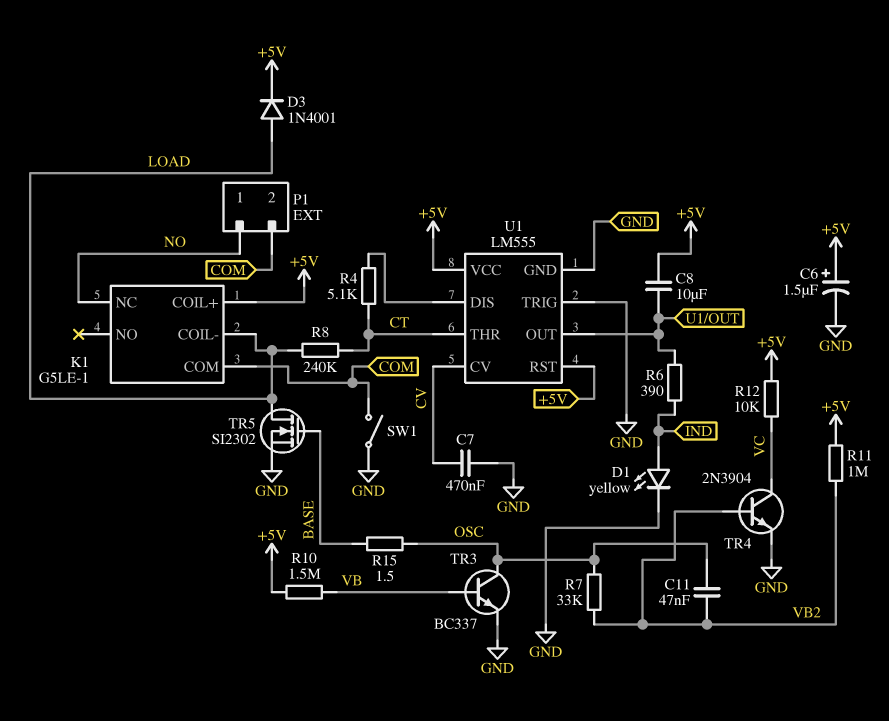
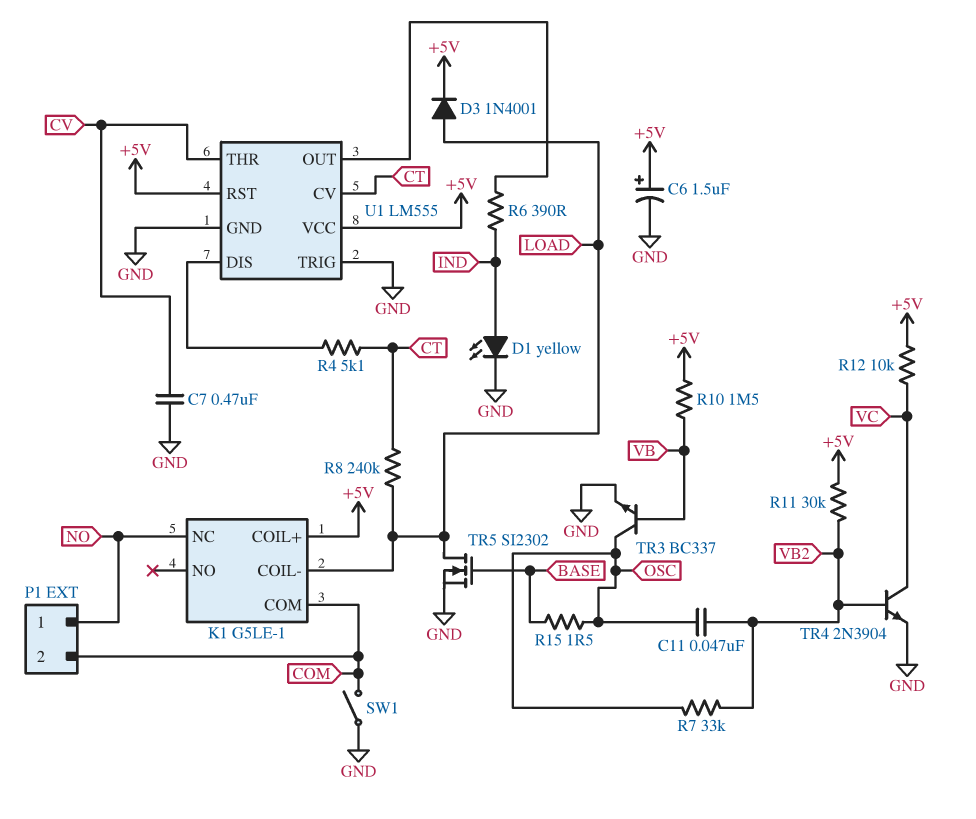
C8: 10uF (+5V, U1/OUT) -> none
R11: 1M (+5V, VB2) -> 30k (+5V, VB2)
U1 pin CV: CV -> CT
U1 pin THR: CT -> CV

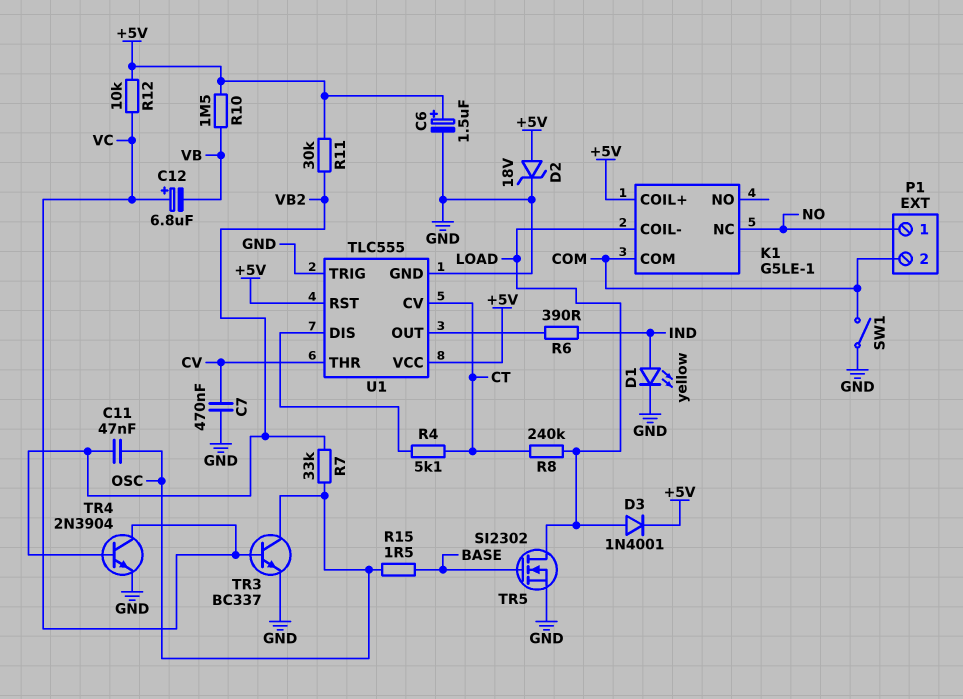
C12: none -> 6.8uF (plus VC, minus VB)
D2: none -> zener 18V (A +5V, K GND)
TR3: NPN BC337 (B VB, C OSC, E GND) -> NPN BC337 (B VC, C OSC, E GND)
U1: LM555 -> TLC555

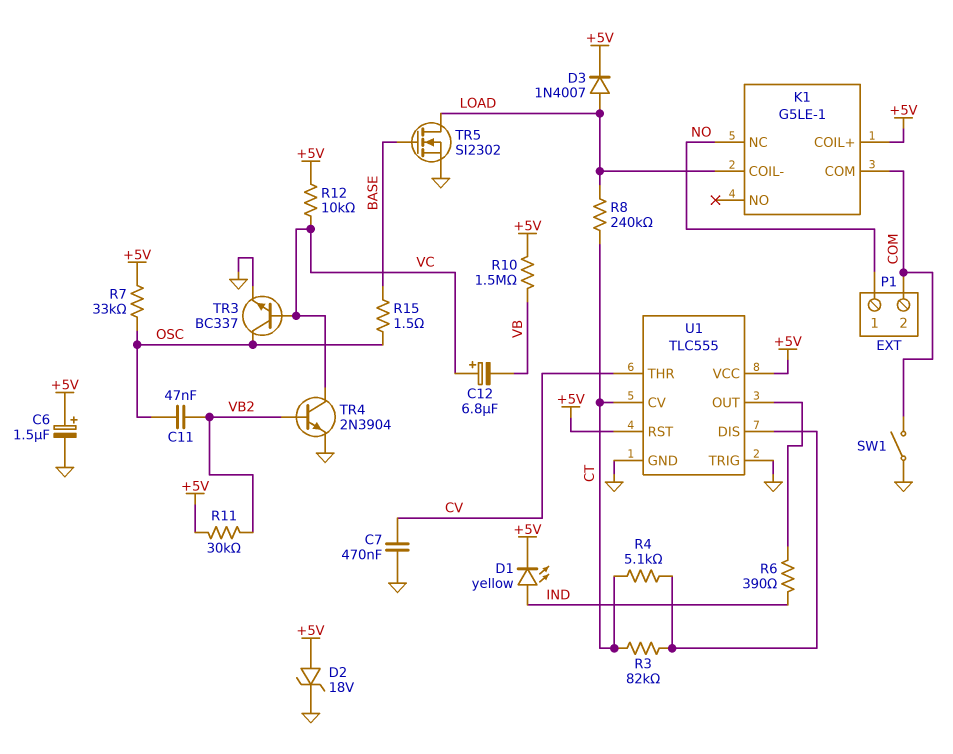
D1: LED yellow (A IND, K GND) -> LED yellow (A IND, K +5V)
D3: diode 1N4001 (A LOAD, K +5V) -> diode 1N4007 (A LOAD, K +5V)
R3: none -> 82k (CT, U1/DIS)
R7: 33k (OSC, VB2) -> 33k (+5V, OSC)

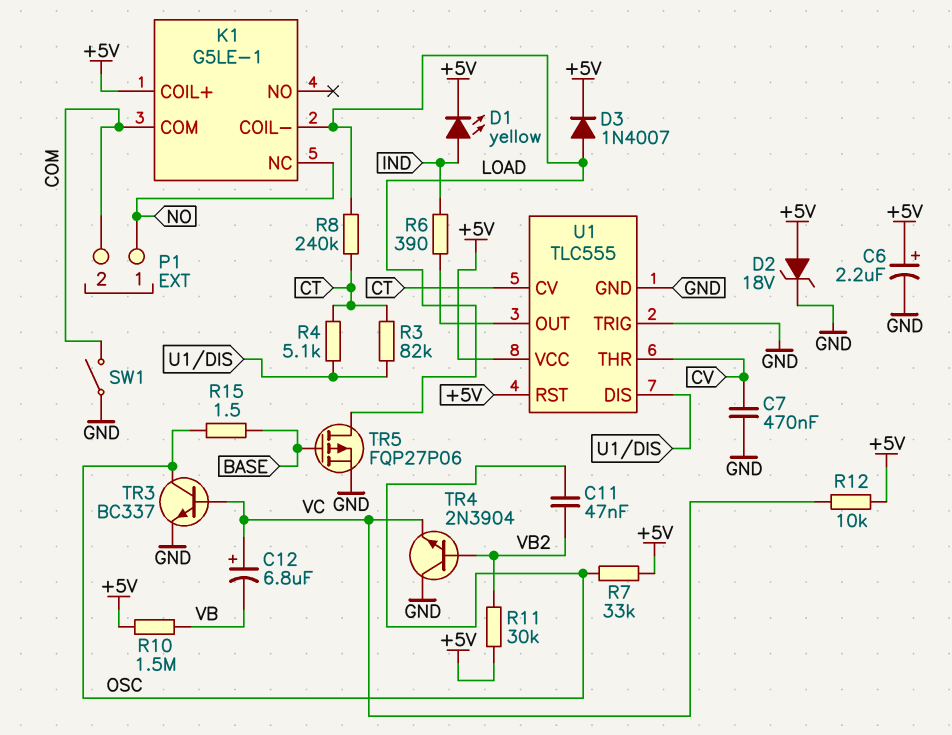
C6: 1.5uF (plus +5V, minus GND) -> 2.2uF (plus +5V, minus GND)
TR4: NPN 2N3904 (B VB2, C VC, E GND) -> NPN 2N3904 (B VB2, C GND, E VC)
TR5: NMOS SI2302 (G BASE, D LOAD, S GND) -> PMOS FQP27P06 (G BASE, D LOAD, S GND)

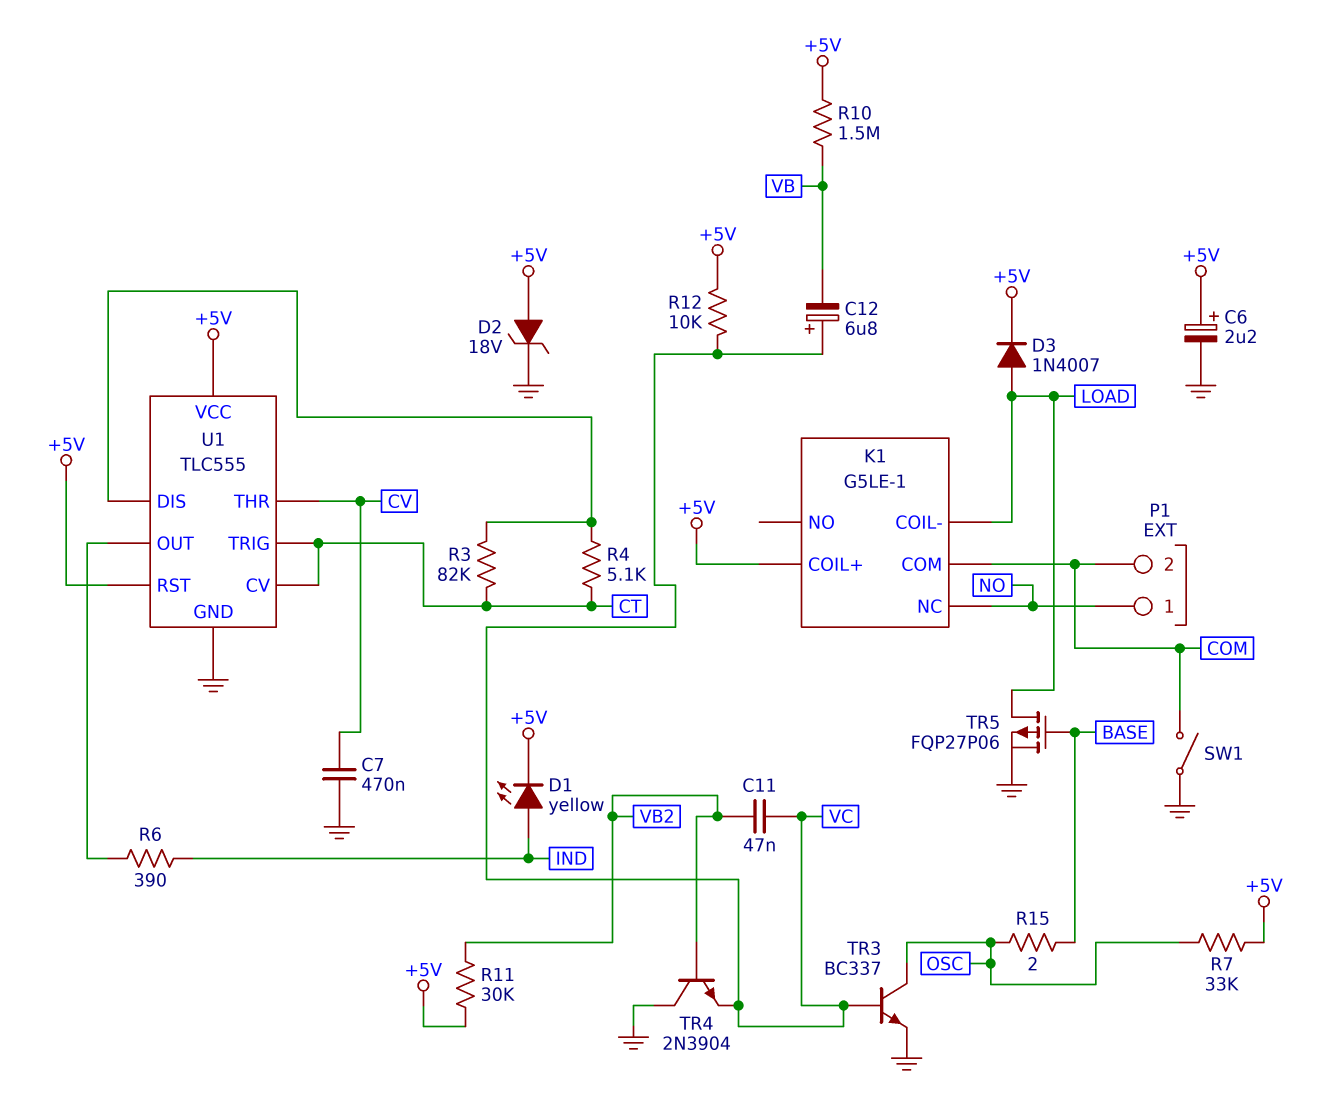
C11: 47nF (OSC, VB2) -> 47nF (VB2, VC)
R8: 240k (CT, LOAD) -> none
R15: 1.5 (BASE, OSC) -> 2 (BASE, OSC)
U1 pin TRIG: GND -> CT

